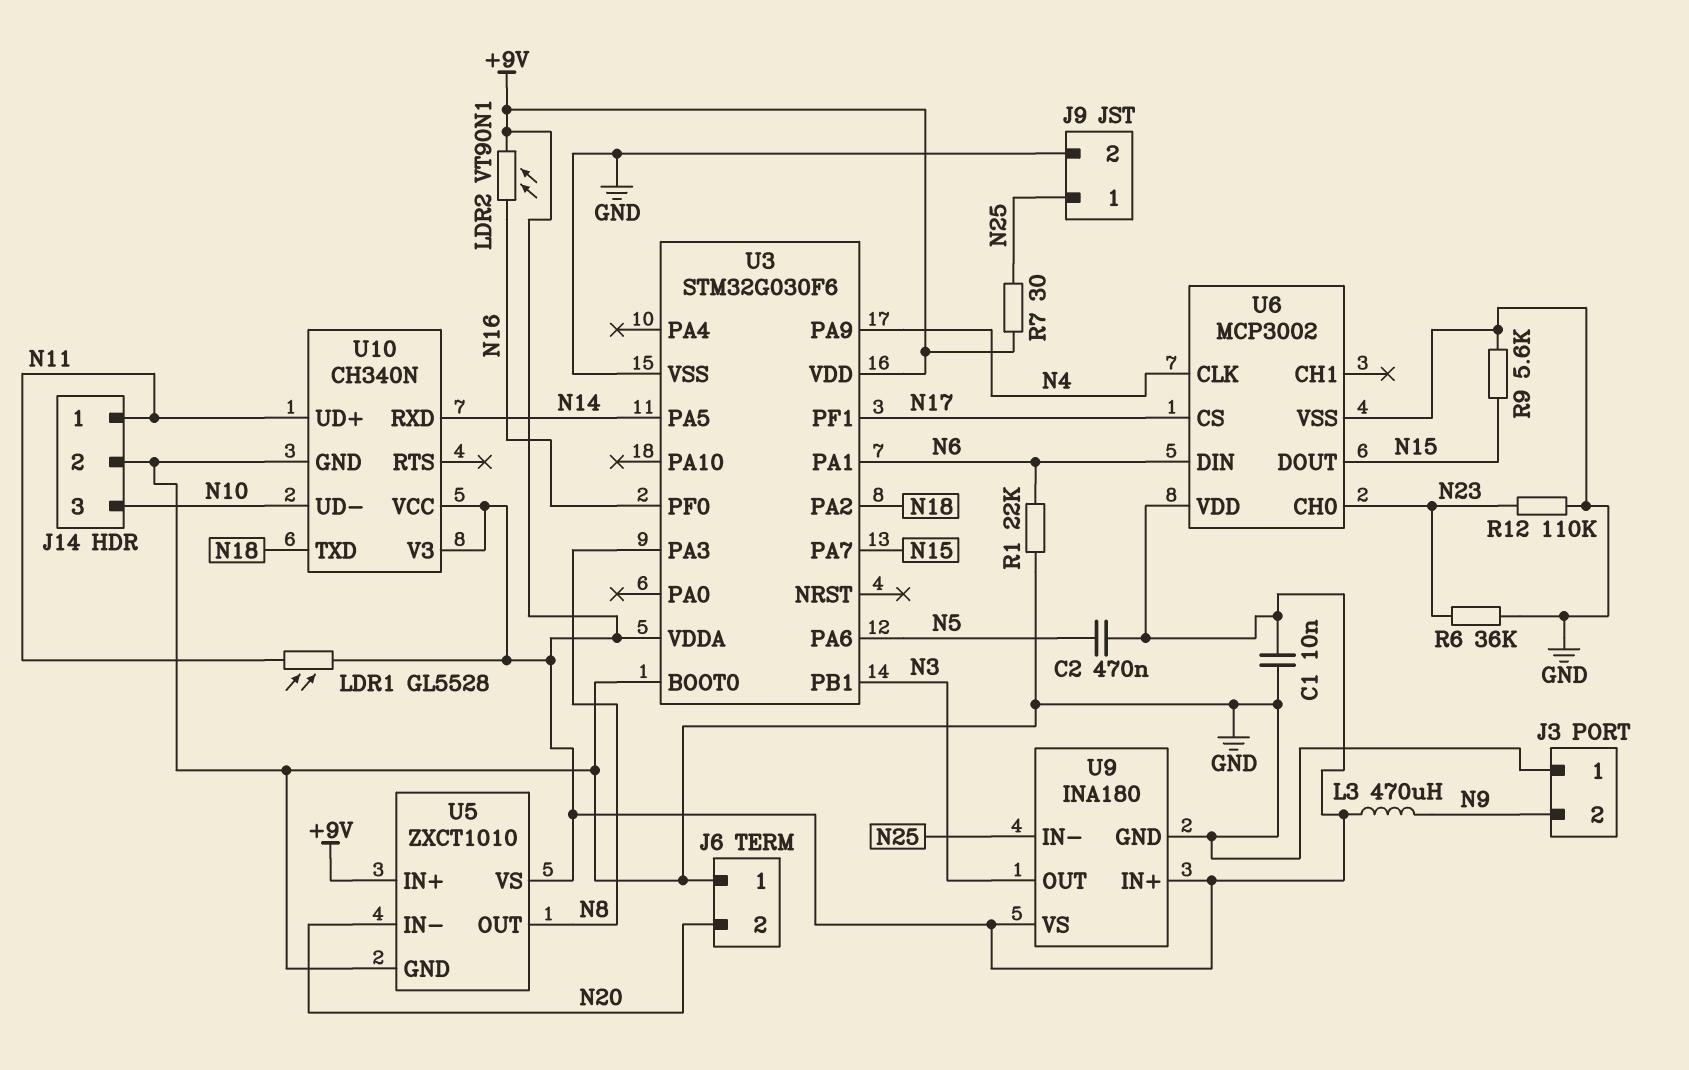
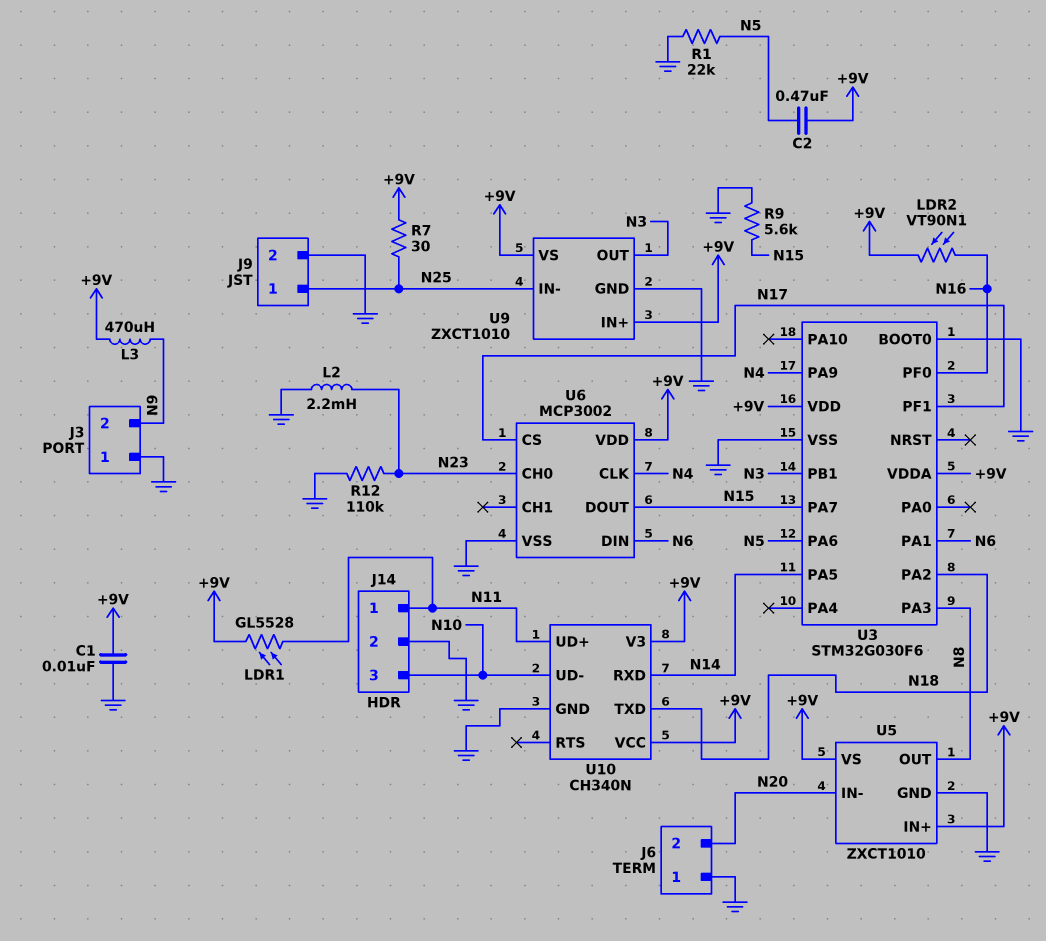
L2: none -> 2.2mH (GND, N23)
R1: 22k (GND, N6) -> 22k (GND, N5)
R6: 36k (GND, N23) -> none
U9: INA180 -> ZXCT1010

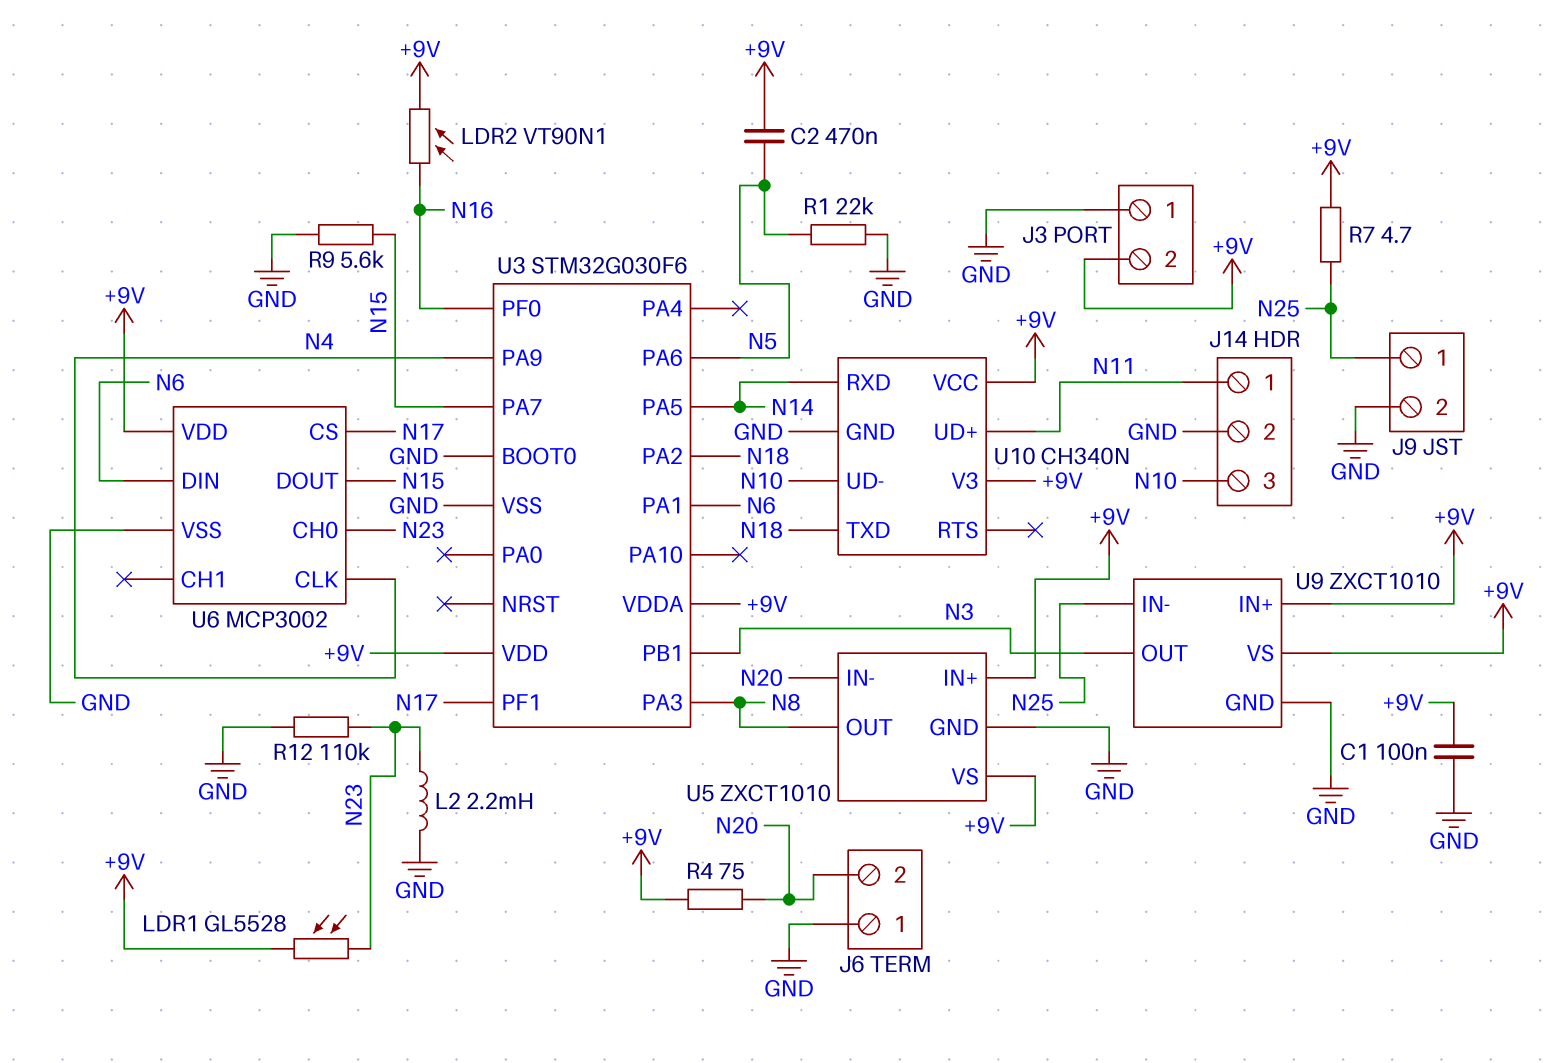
C1: 10nF (+9V, GND) -> 100nF (+9V, GND)
J3 pin 2: N9 -> +9V
L3: 470uH (+9V, N9) -> none
LDR1: GL5528 (+9V, N11) -> GL5528 (+9V, N23)
R4: none -> 75 (+9V, N20)
R7: 30 (+9V, N25) -> 4.7 (+9V, N25)

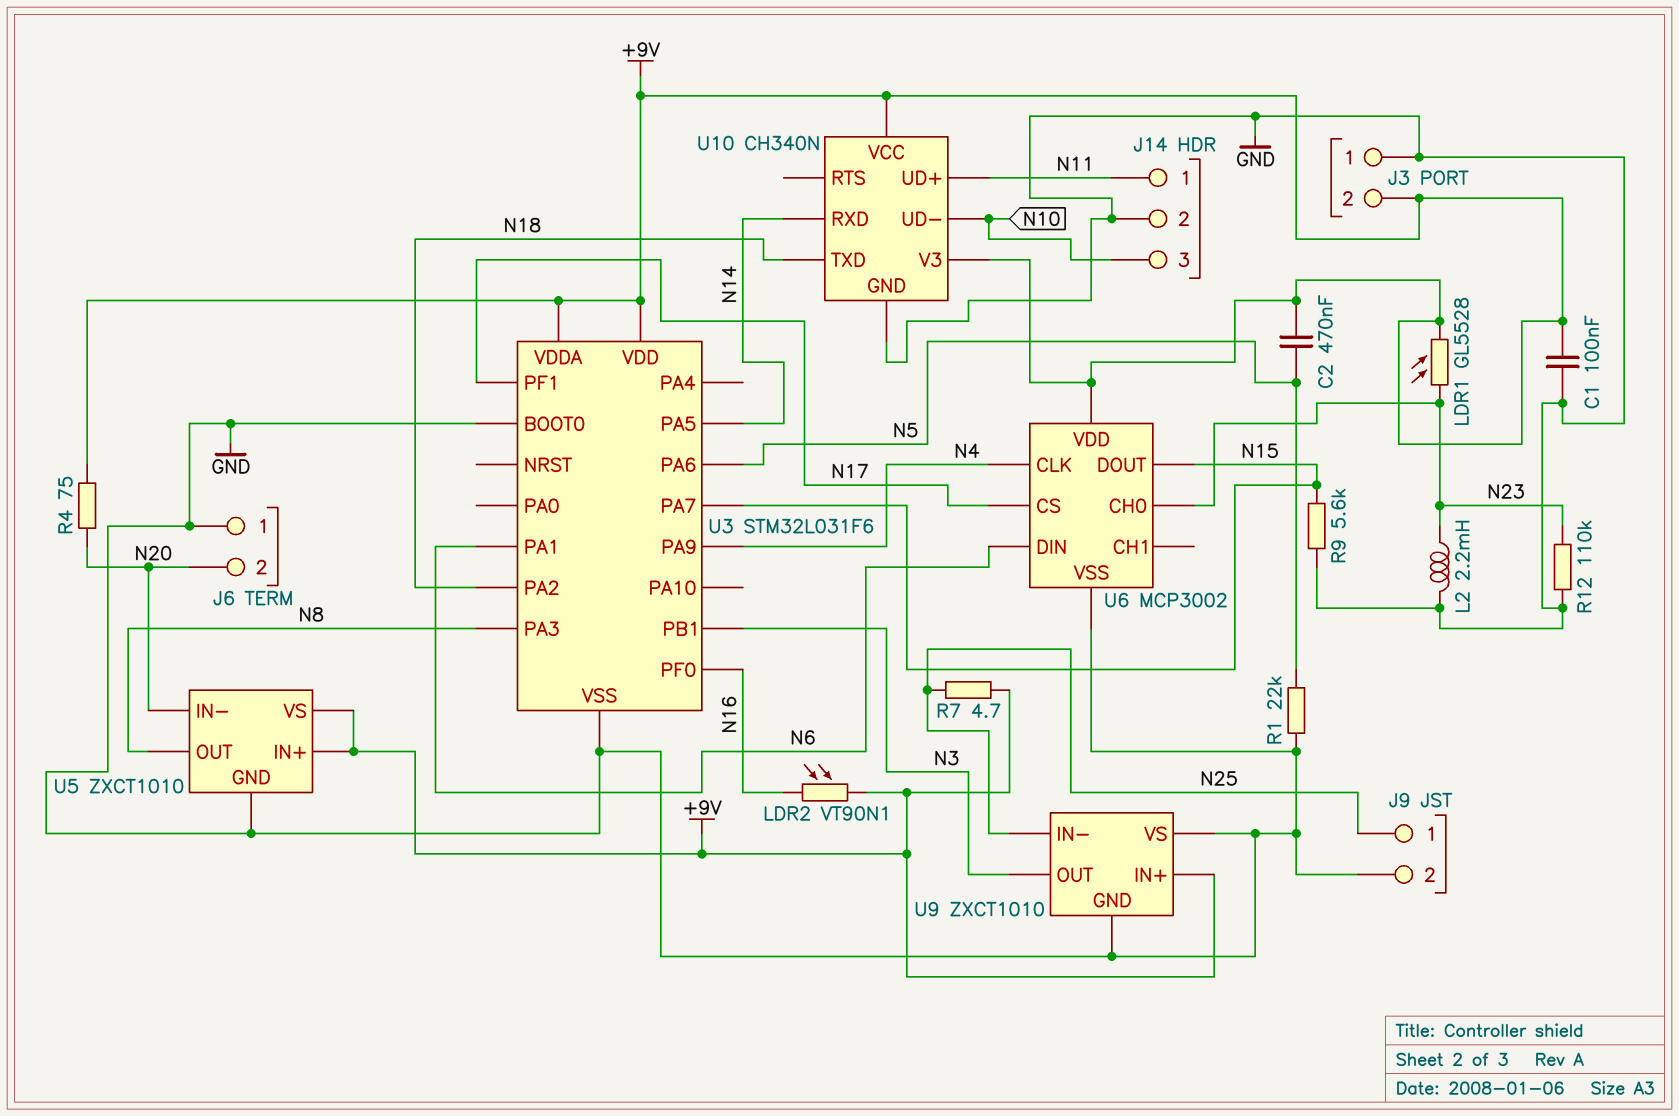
U3: STM32G030F6 -> STM32L031F6
U9 pin VS: +9V -> GND

